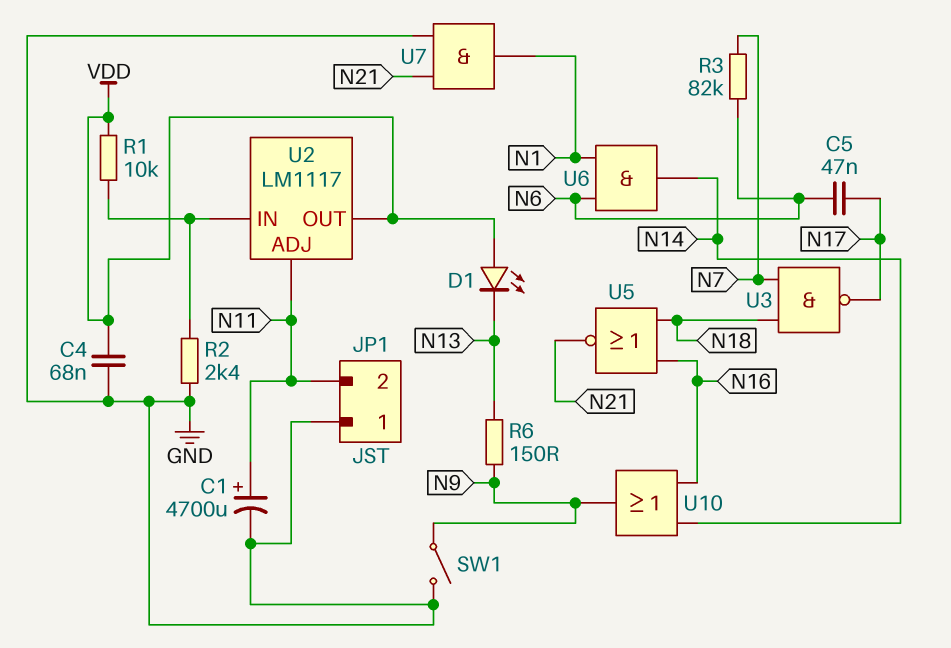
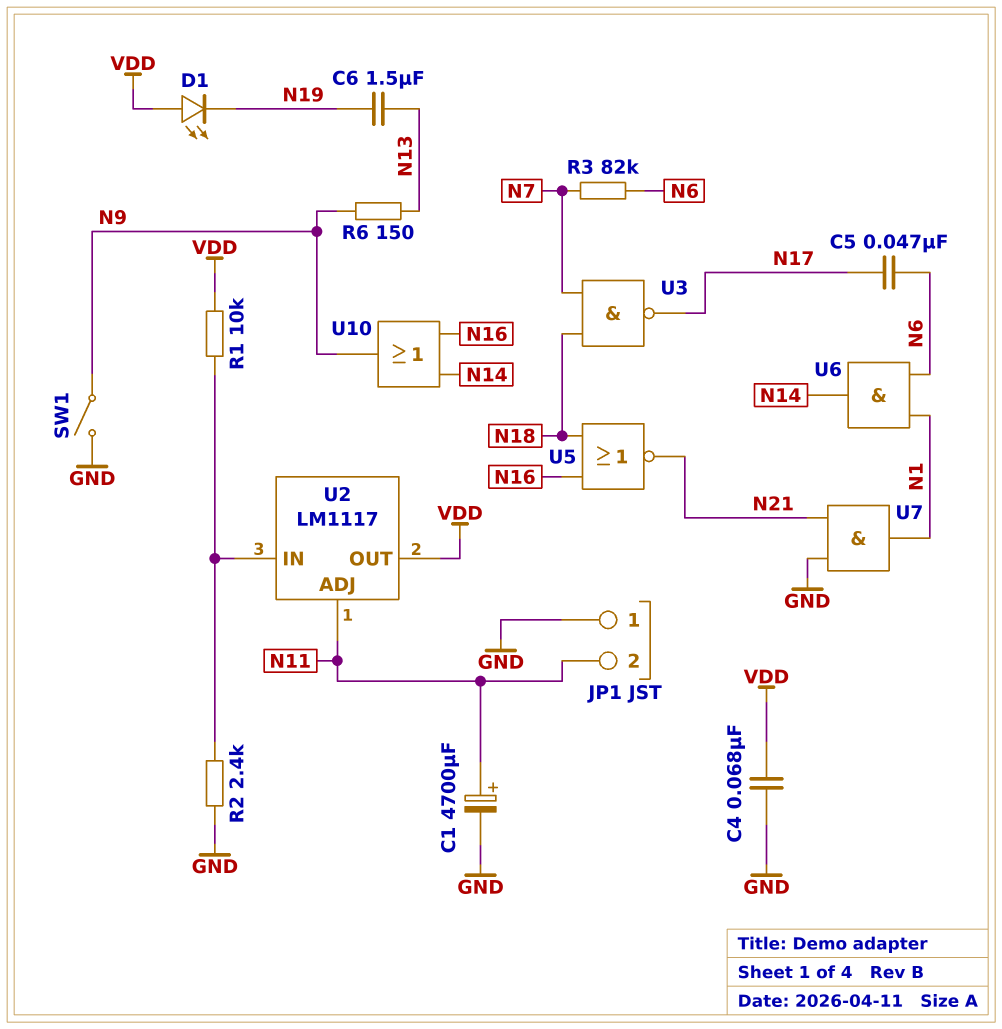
C6: none -> 1.5uF (N13, N19)
D1: LED (A VDD, K N13) -> LED (A VDD, K N19)

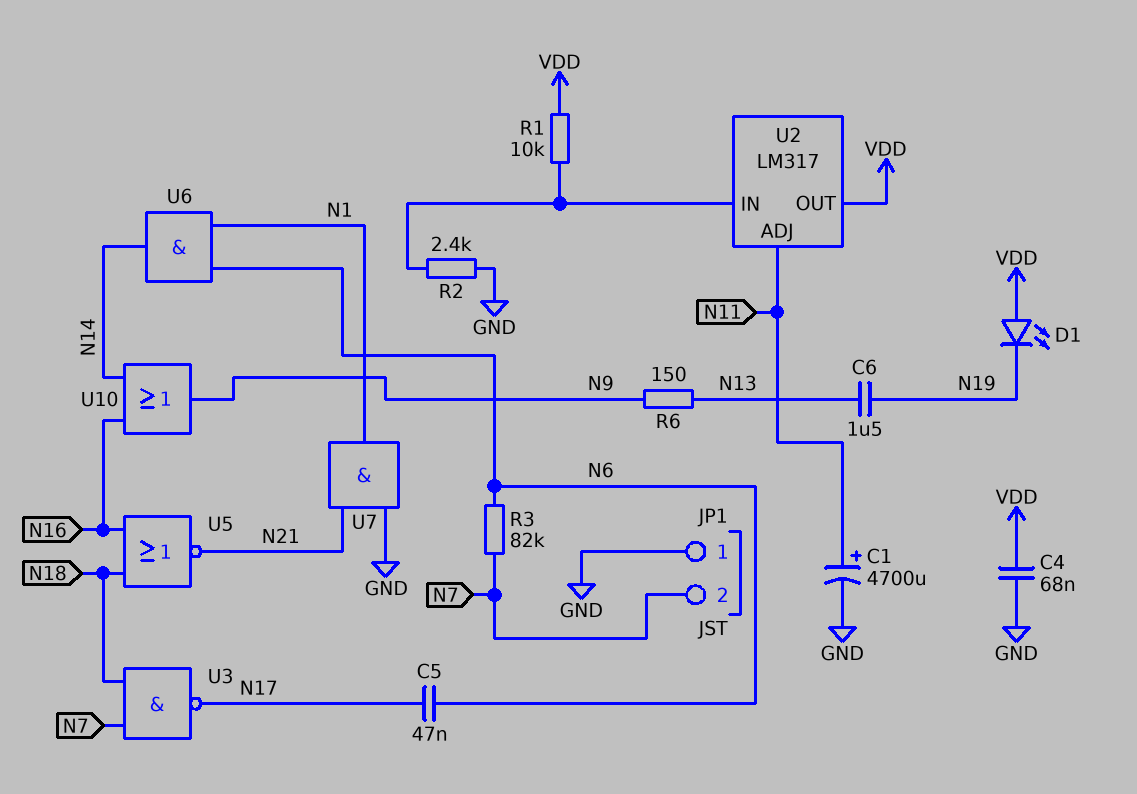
JP1 pin 2: N11 -> N7
SW1: switch (GND, N9) -> none
U2: LM1117 -> LM317

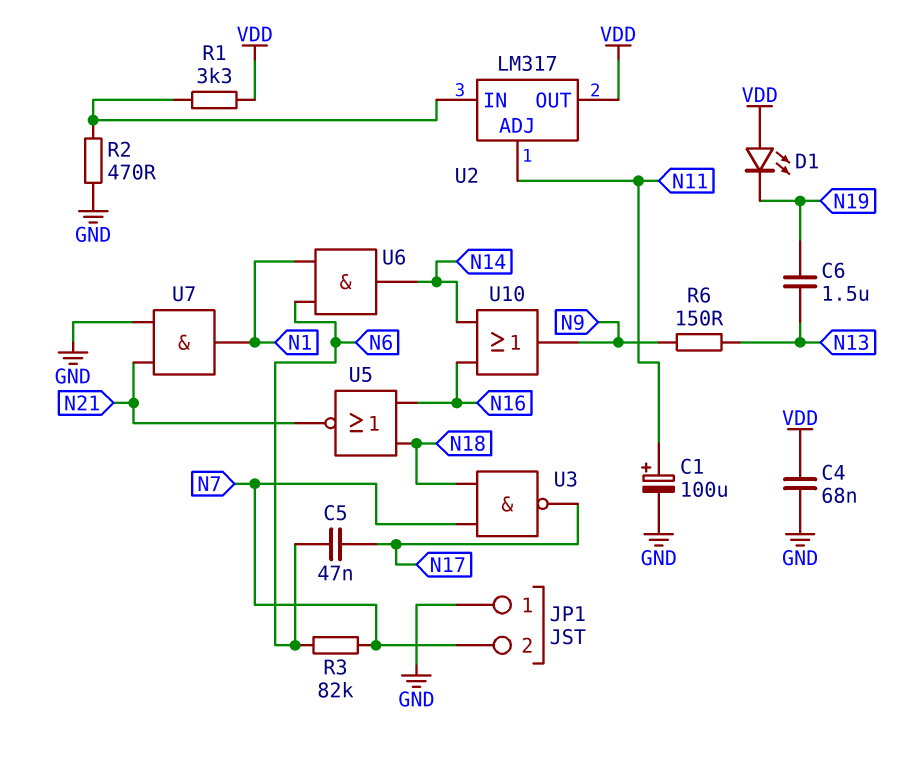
C1: 4700uF (plus N11, minus GND) -> 100uF (plus N11, minus GND)
R1: 10k (U2/IN, VDD) -> 3.3k (U2/IN, VDD)
R2: 2.4k (GND, U2/IN) -> 470 (GND, U2/IN)

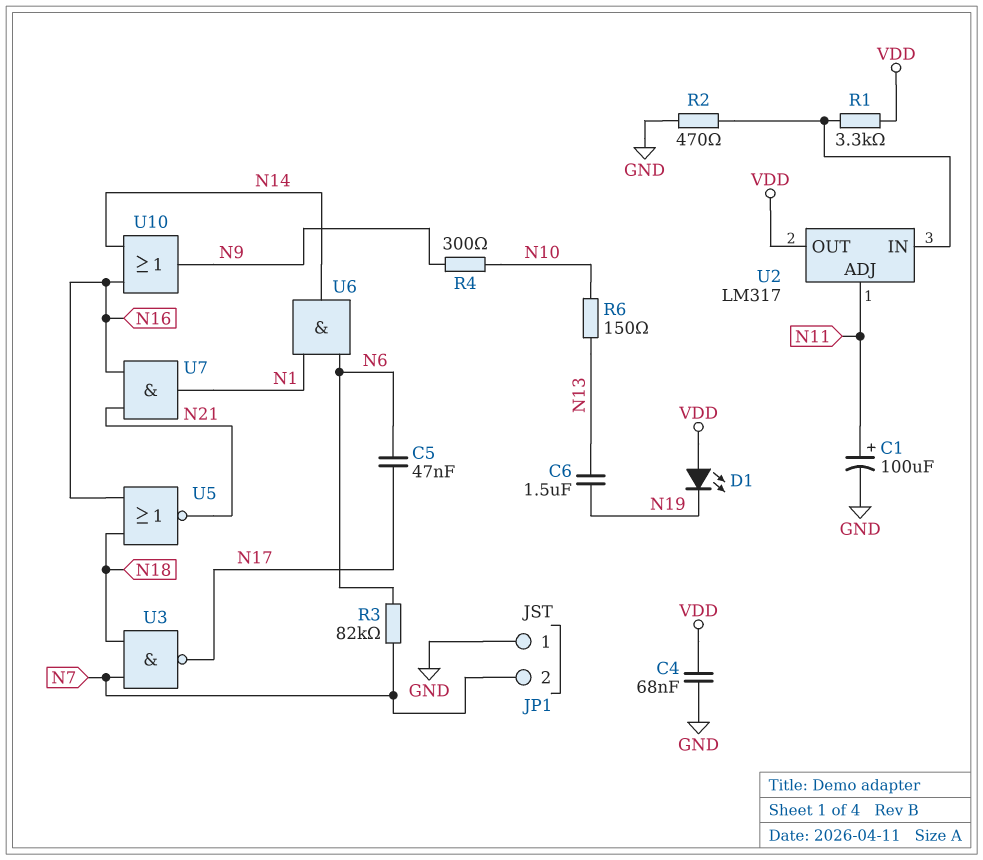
R4: none -> 300 (N9, N10)
R6: 150 (N9, N13) -> 150 (N10, N13)
U7: AND (in GND, in N21, out N1) -> AND (in N16, in N21, out N1)

